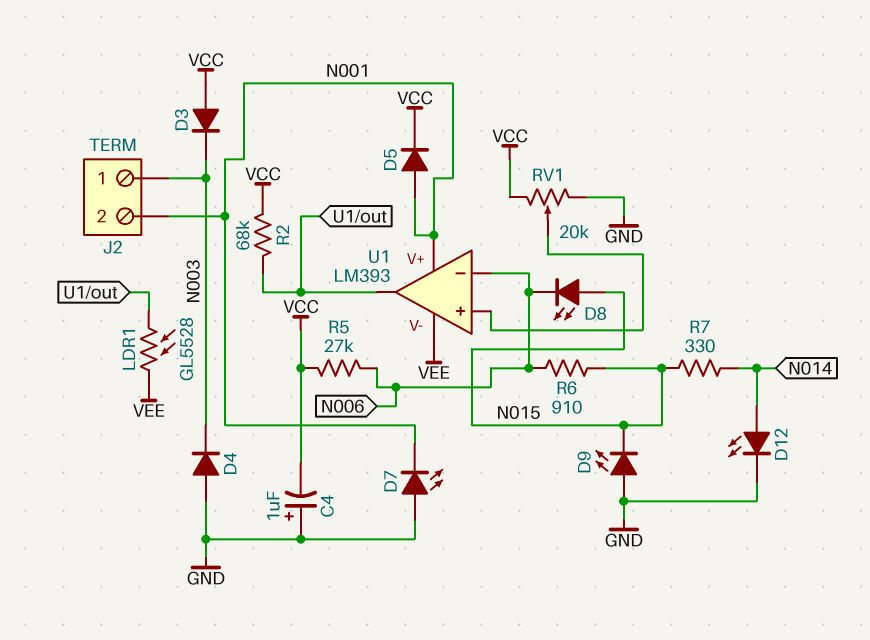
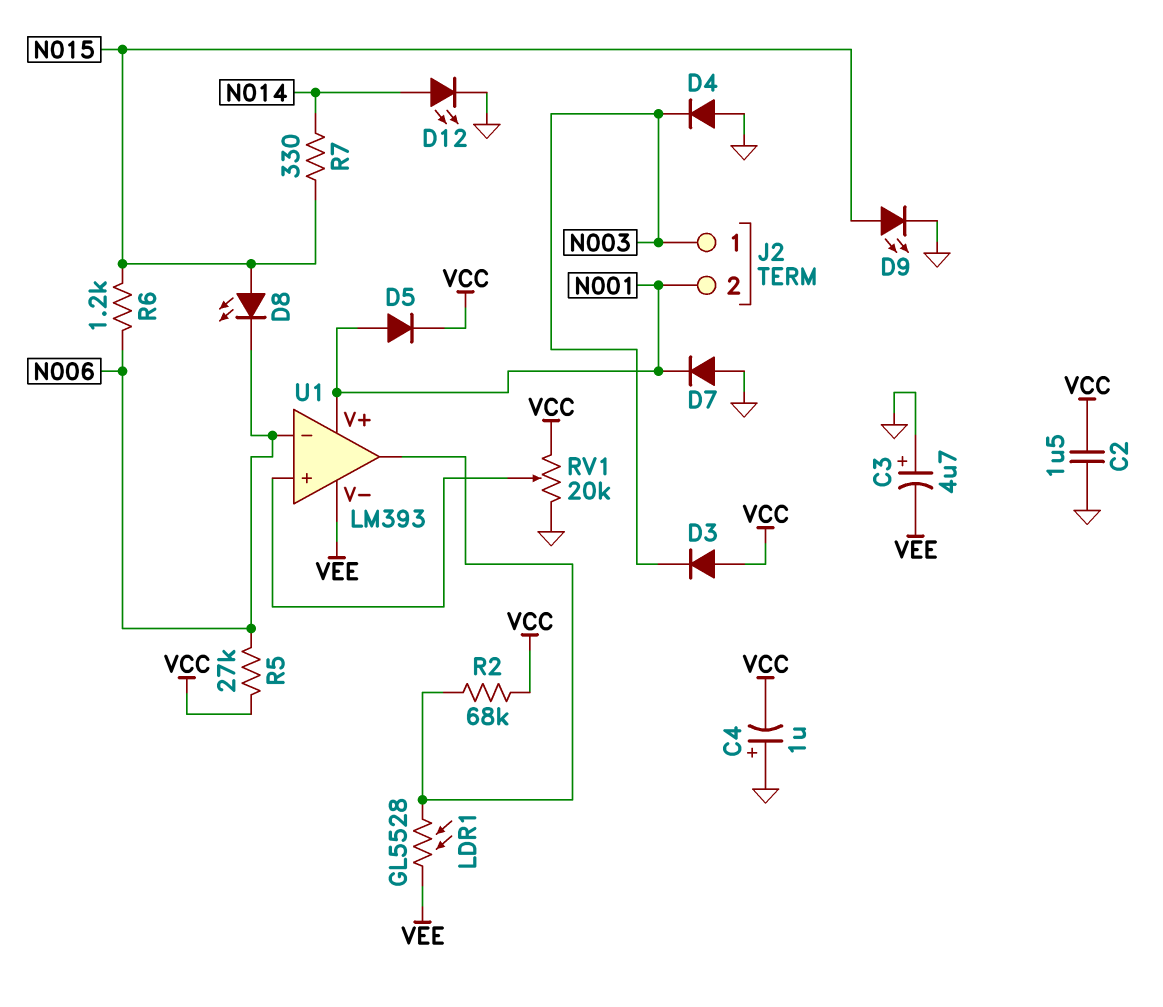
C2: none -> 1.5uF (GND, VCC)
C3: none -> 4.7uF (plus GND, minus VEE)
D7: LED (A GND, K N001) -> diode (A GND, K N001)
D9: LED (A GND, K N015) -> LED (A N015, K GND)
R6: 910 (N006, N015) -> 1.2k (N006, N015)

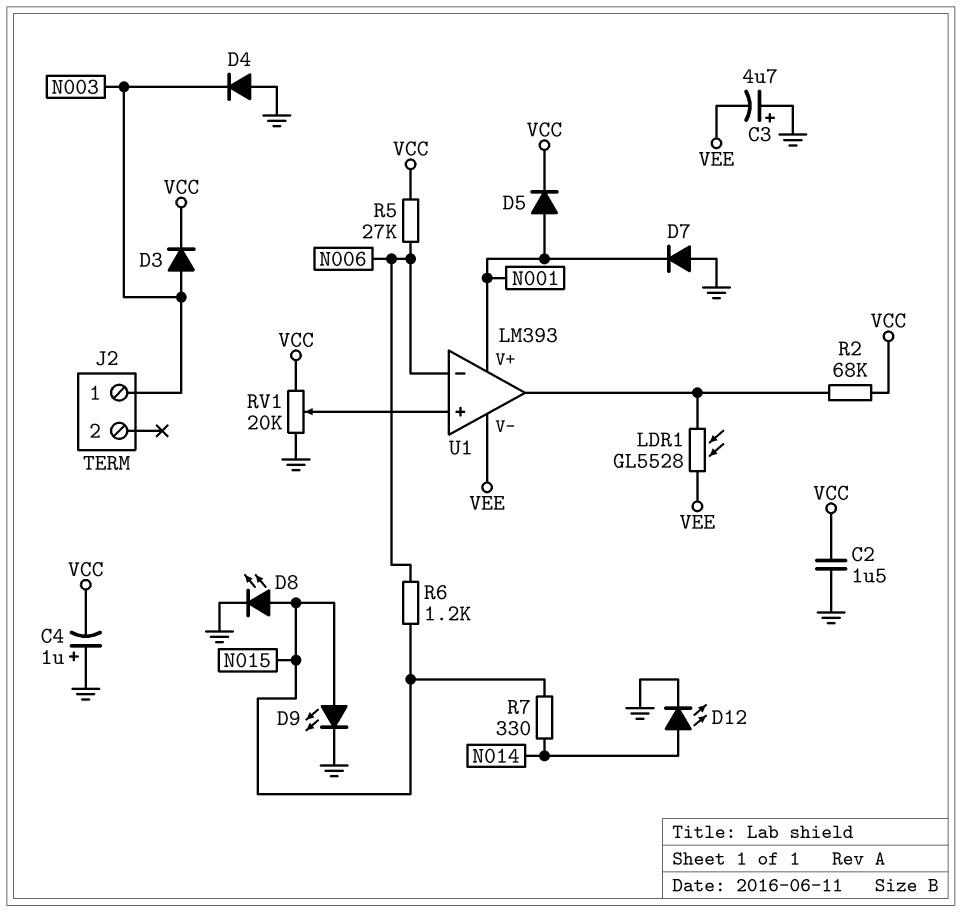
D3: diode (A VCC, K N003) -> diode (A N003, K VCC)
D8: LED (A N015, K N006) -> LED (A N015, K GND)
J2 pin 2: N001 -> none

